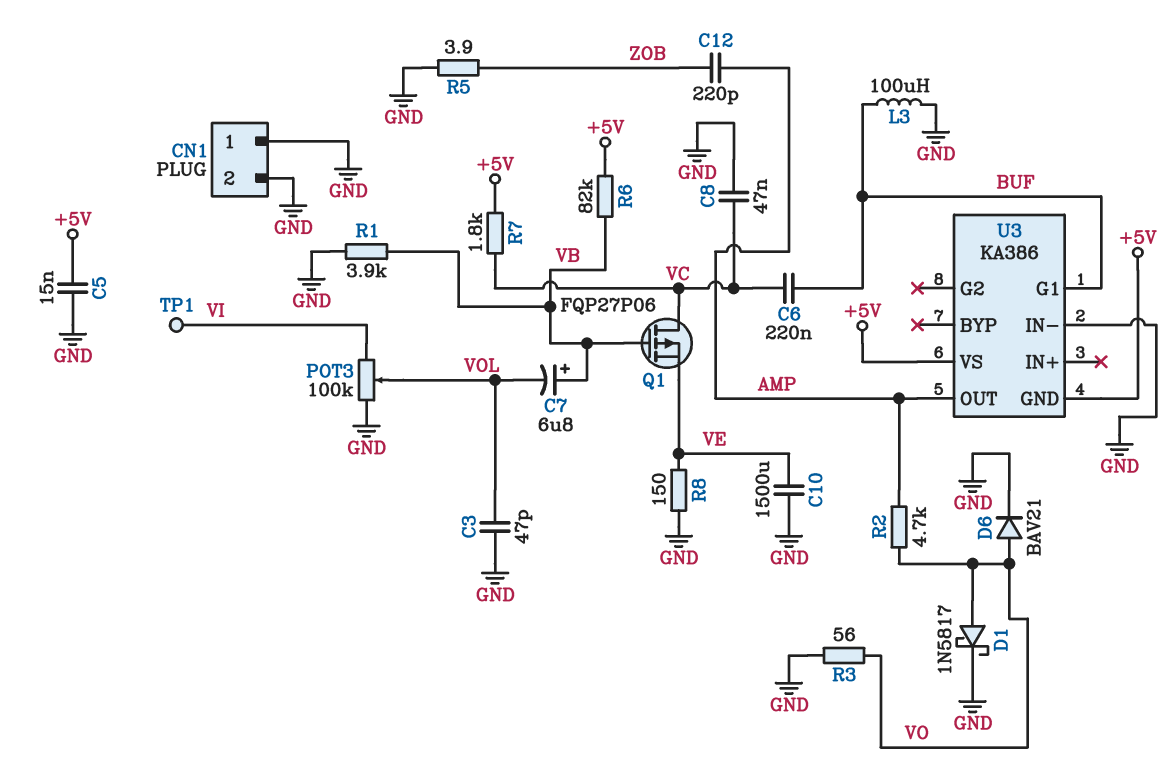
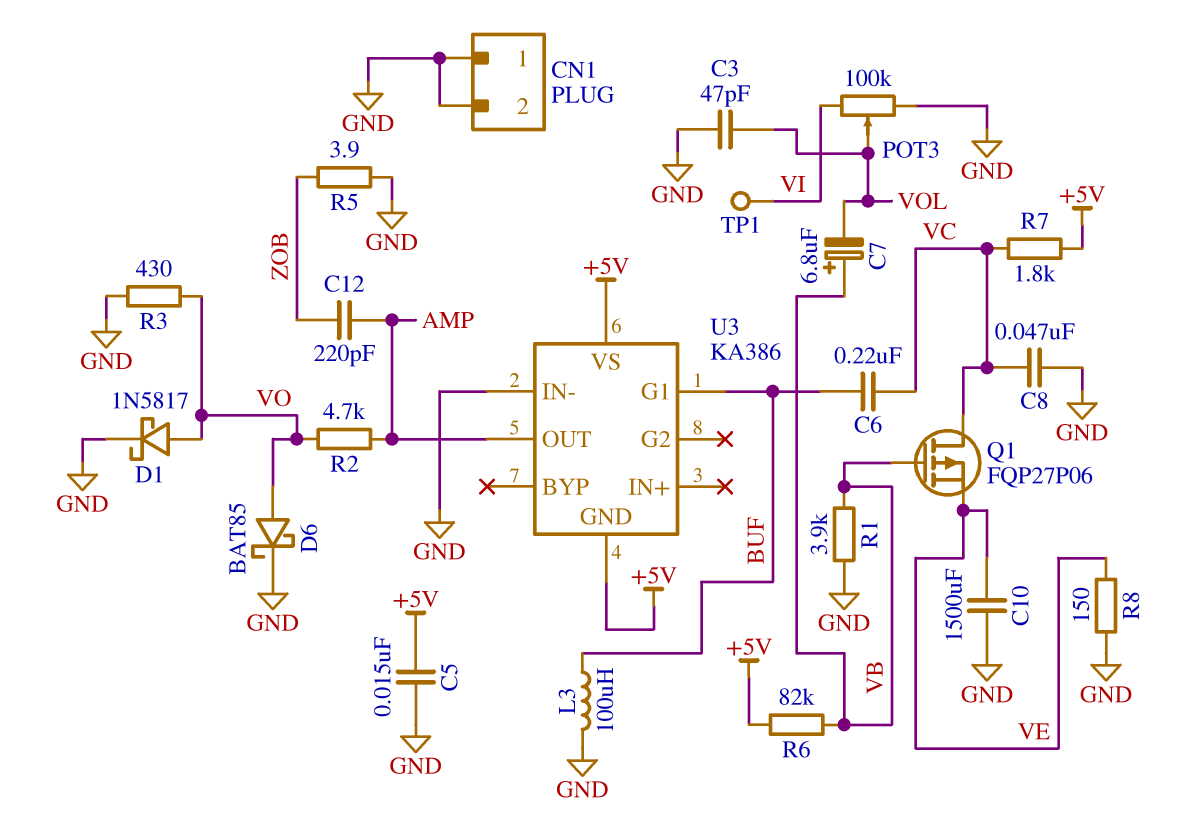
D6: diode BAV21 (A VO, K GND) -> schottky BAT85 (A VO, K GND)
R3: 56 (GND, VO) -> 430 (GND, VO)

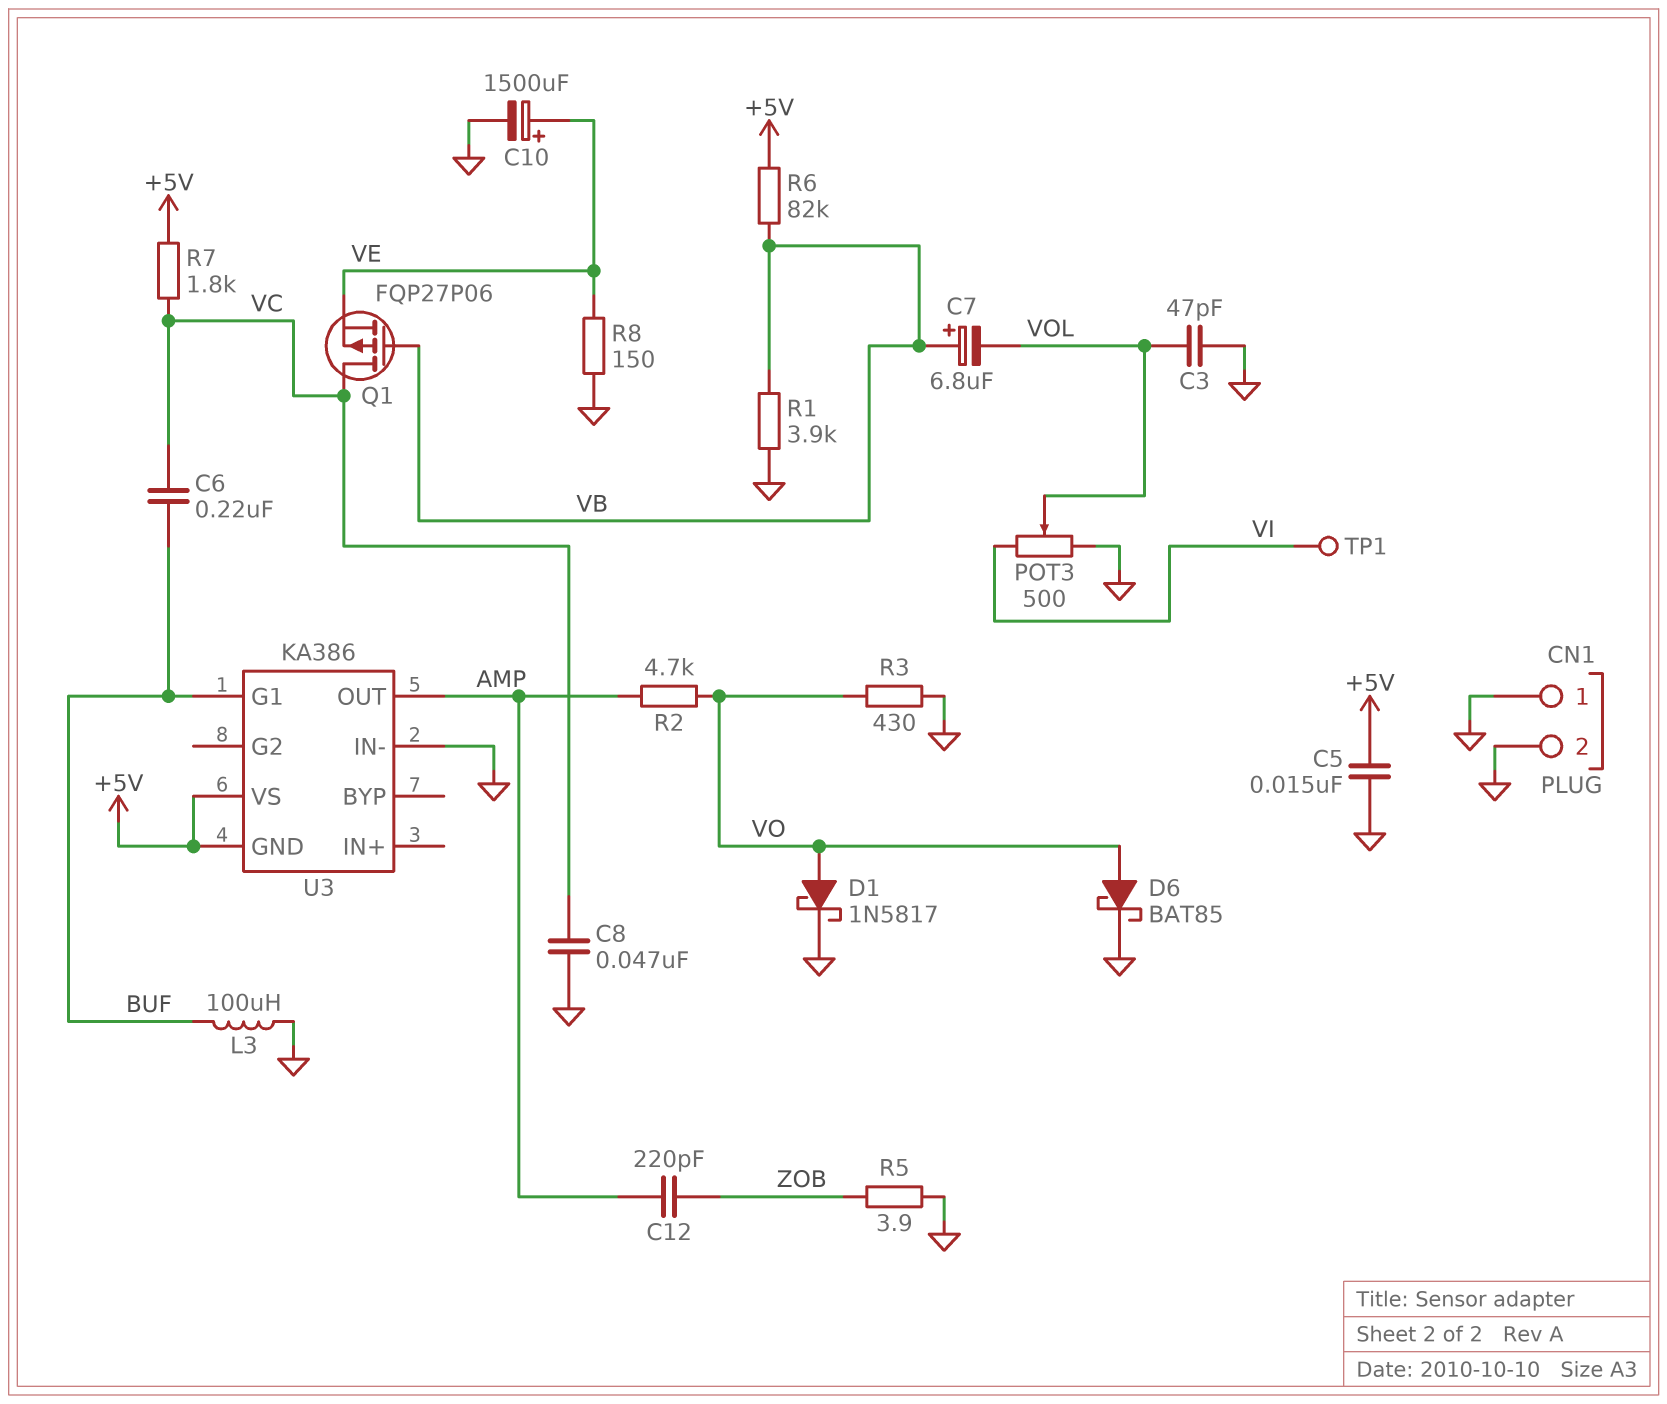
C10: 1500uF (GND, VE) -> 1500uF (plus VE, minus GND)
POT3: 100k (GND, VI, wiper VOL) -> 500 (GND, VI, wiper VOL)

